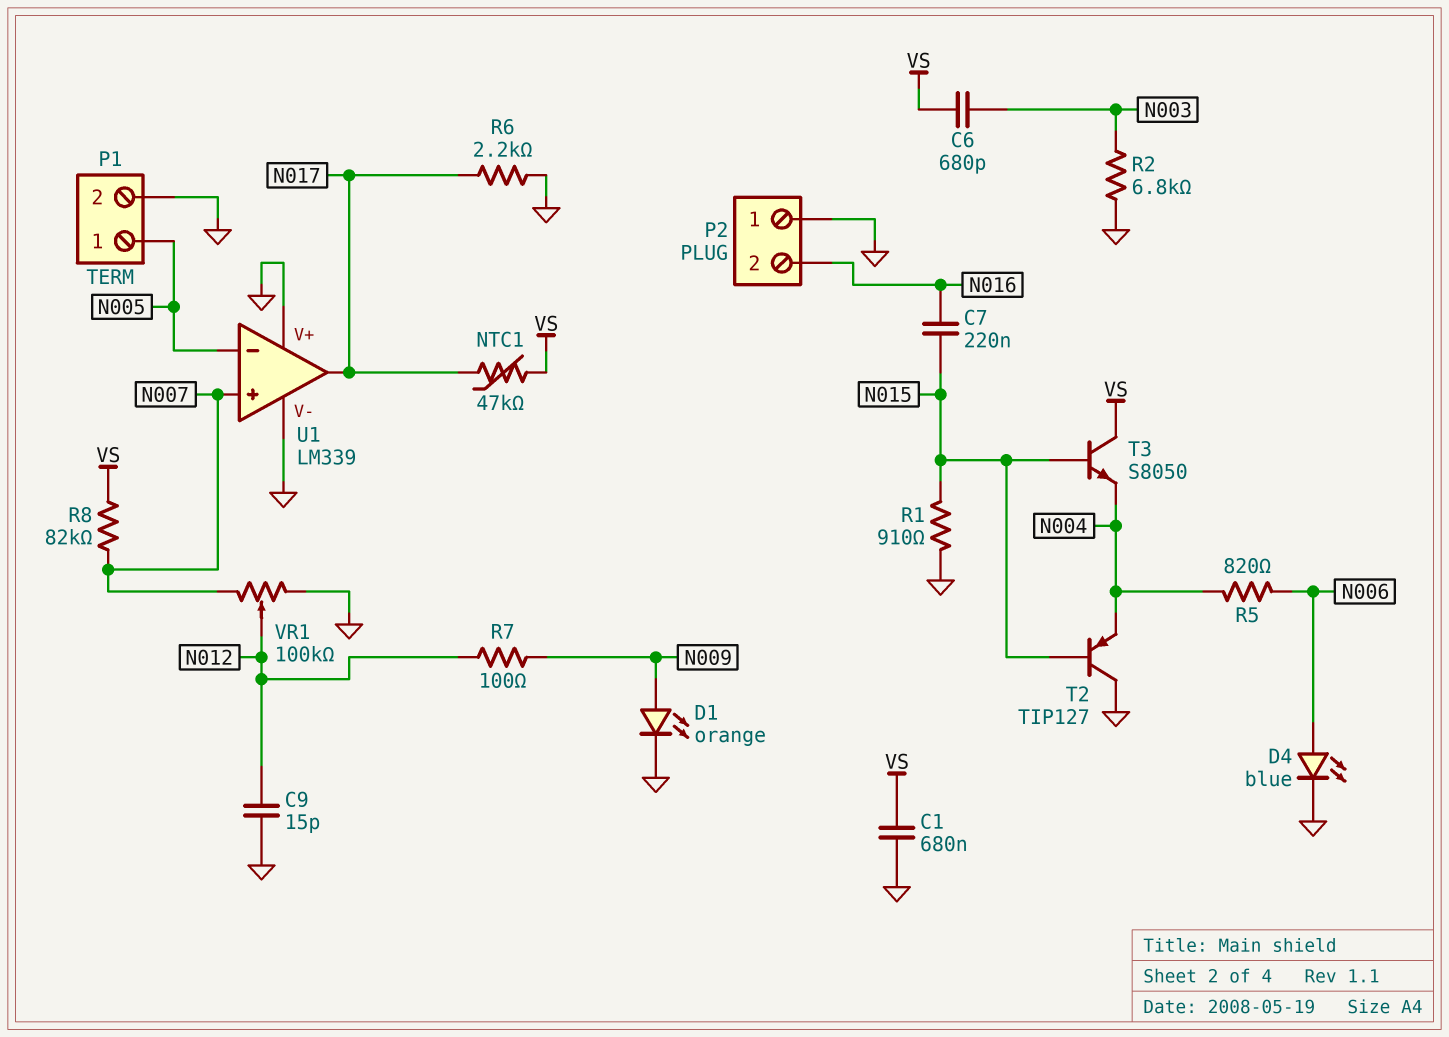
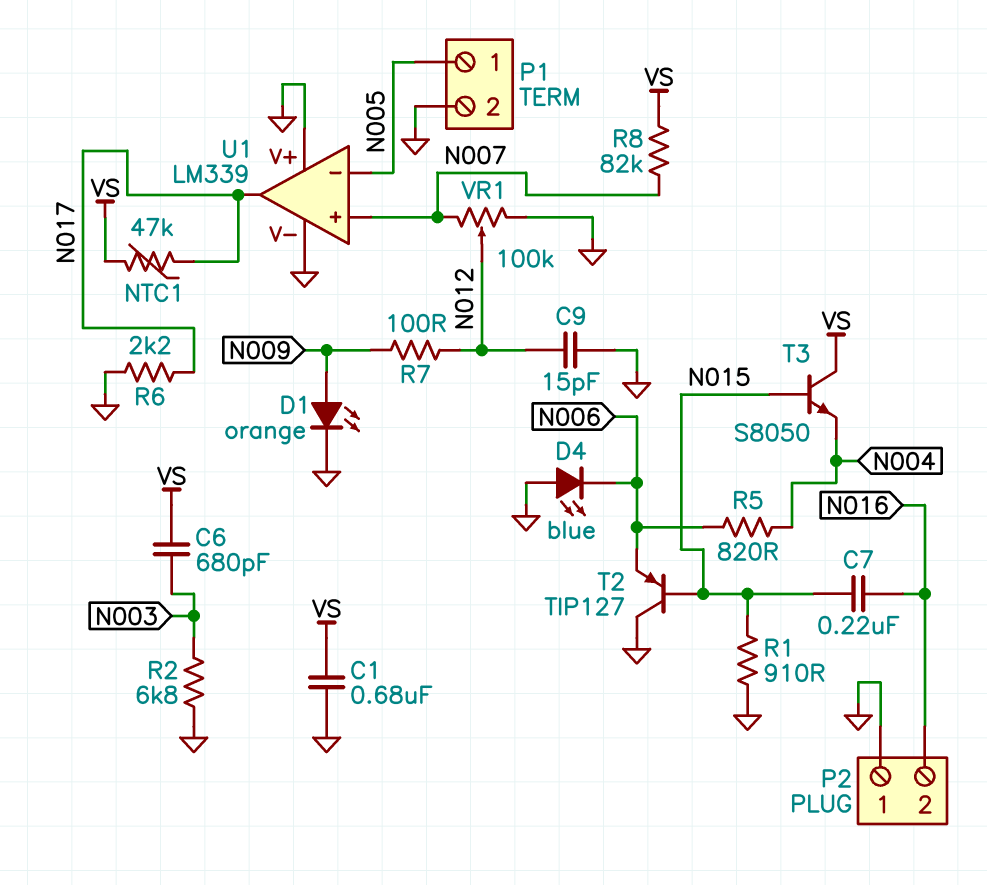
D4: LED blue (A N006, K GND) -> LED blue (A GND, K N006)
T2: PNP TIP127 (B N015, C GND, E N004) -> PNP TIP127 (B N015, C GND, E N006)

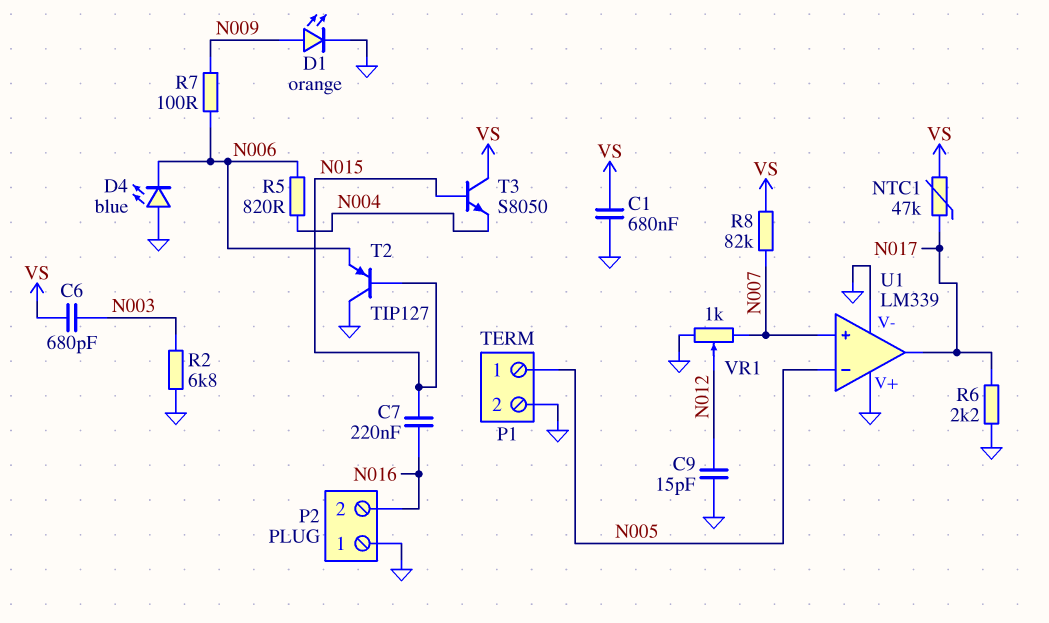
R1: 910 (GND, N015) -> none
R7: 100 (N009, N012) -> 100 (N006, N009)
VR1: 100k (GND, N007, wiper N012) -> 1k (GND, N007, wiper N012)

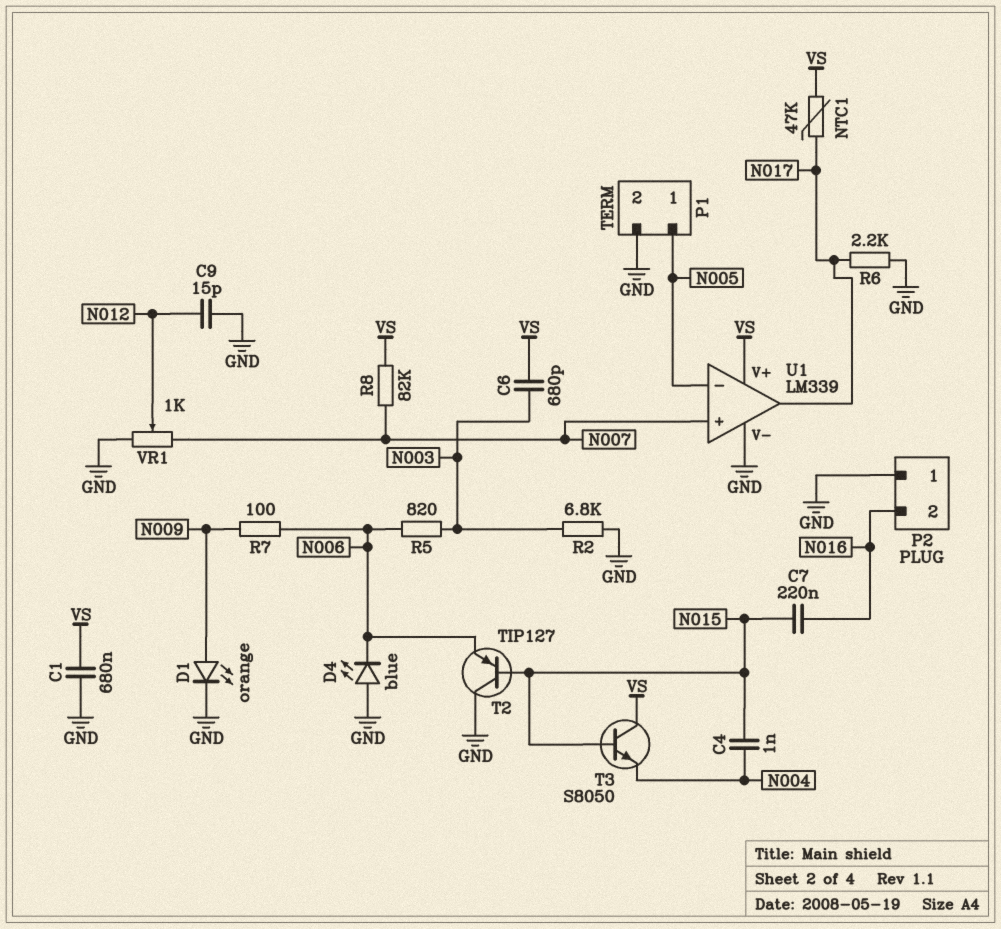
C4: none -> 1nF (N004, N015)
R5: 820 (N004, N006) -> 820 (N003, N006)
U1 pin V+: GND -> VS

